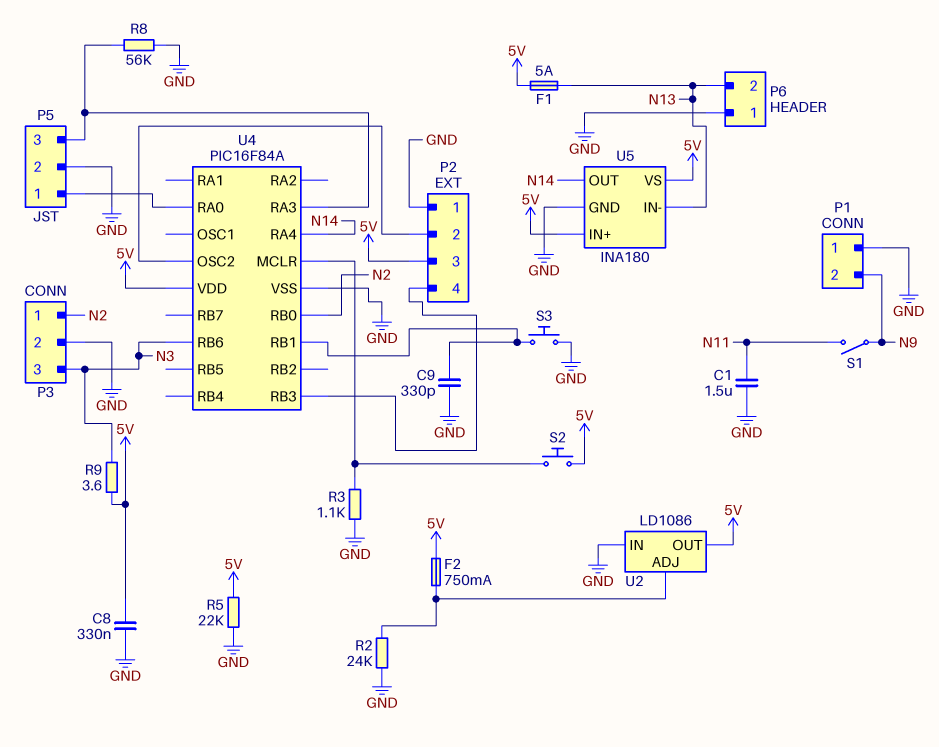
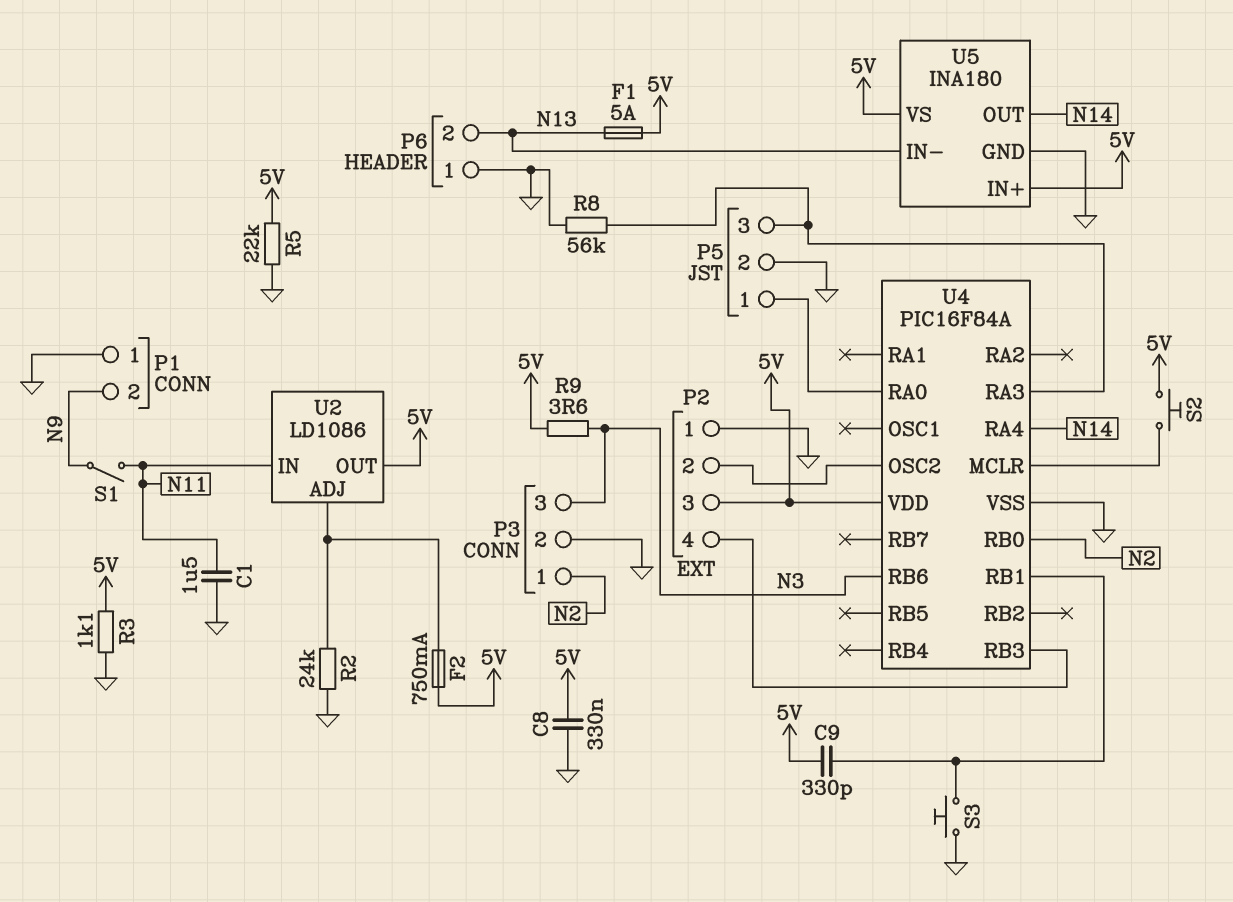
C9: 330pF (GND, U4/RB1) -> 330pF (5V, U4/RB1)
R3: 1.1k (GND, U4/MCLR) -> 1.1k (5V, GND)
U2 pin IN: GND -> N11

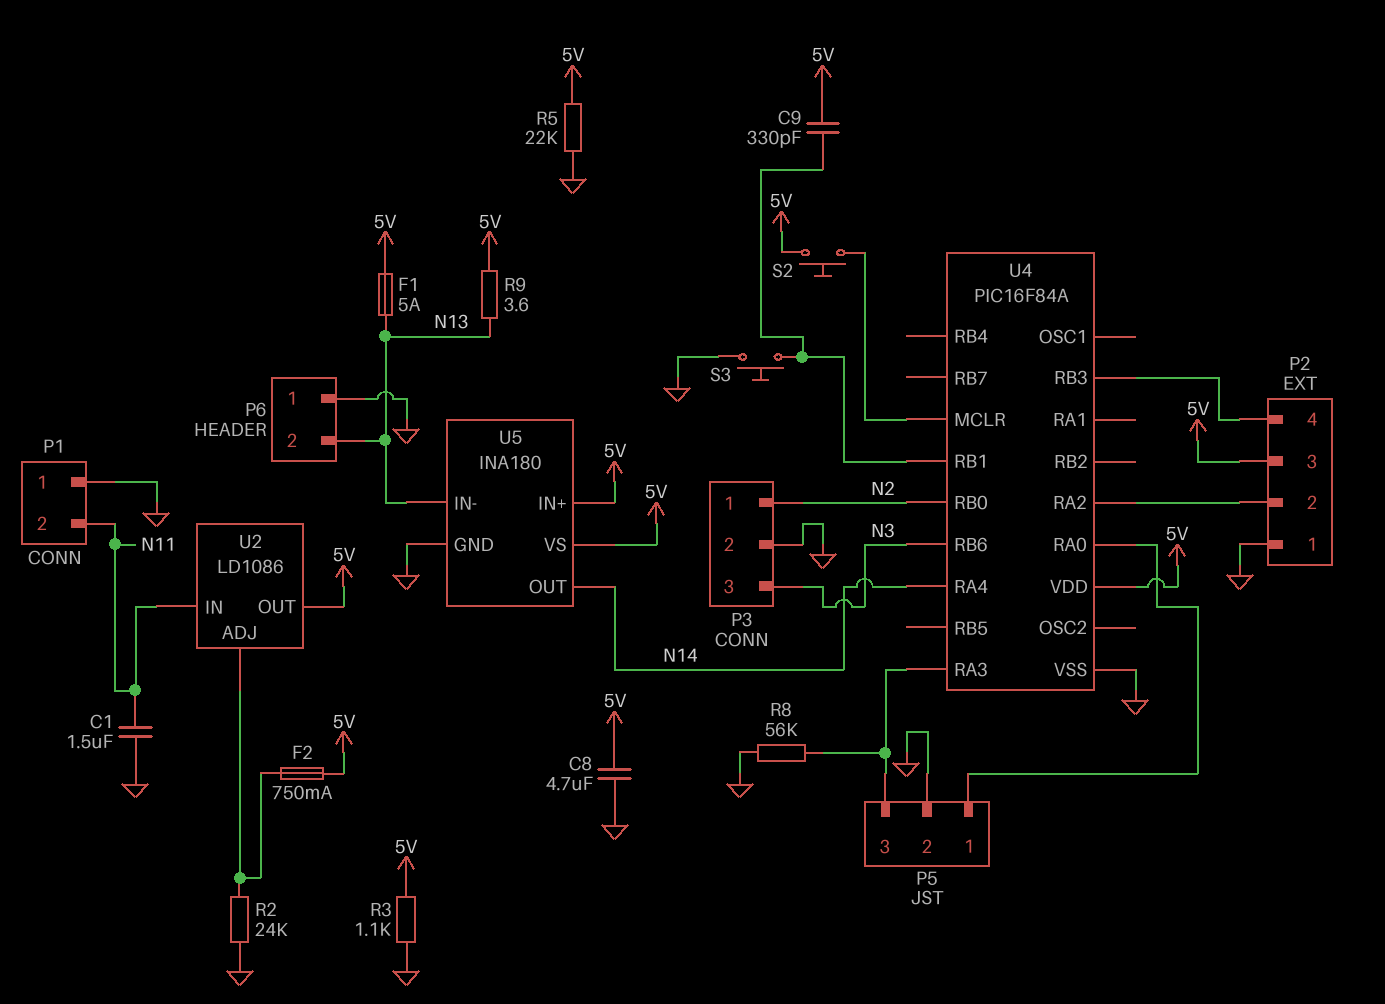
C8: 330nF (5V, GND) -> 4.7uF (5V, GND)
P1 pin 2: N9 -> N11
R9: 3.6 (5V, N3) -> 3.6 (5V, N13)
S1: switch (N9, N11) -> none
U4 pin OSC2: P2/2 -> none
U4 pin RA2: none -> P2/2

